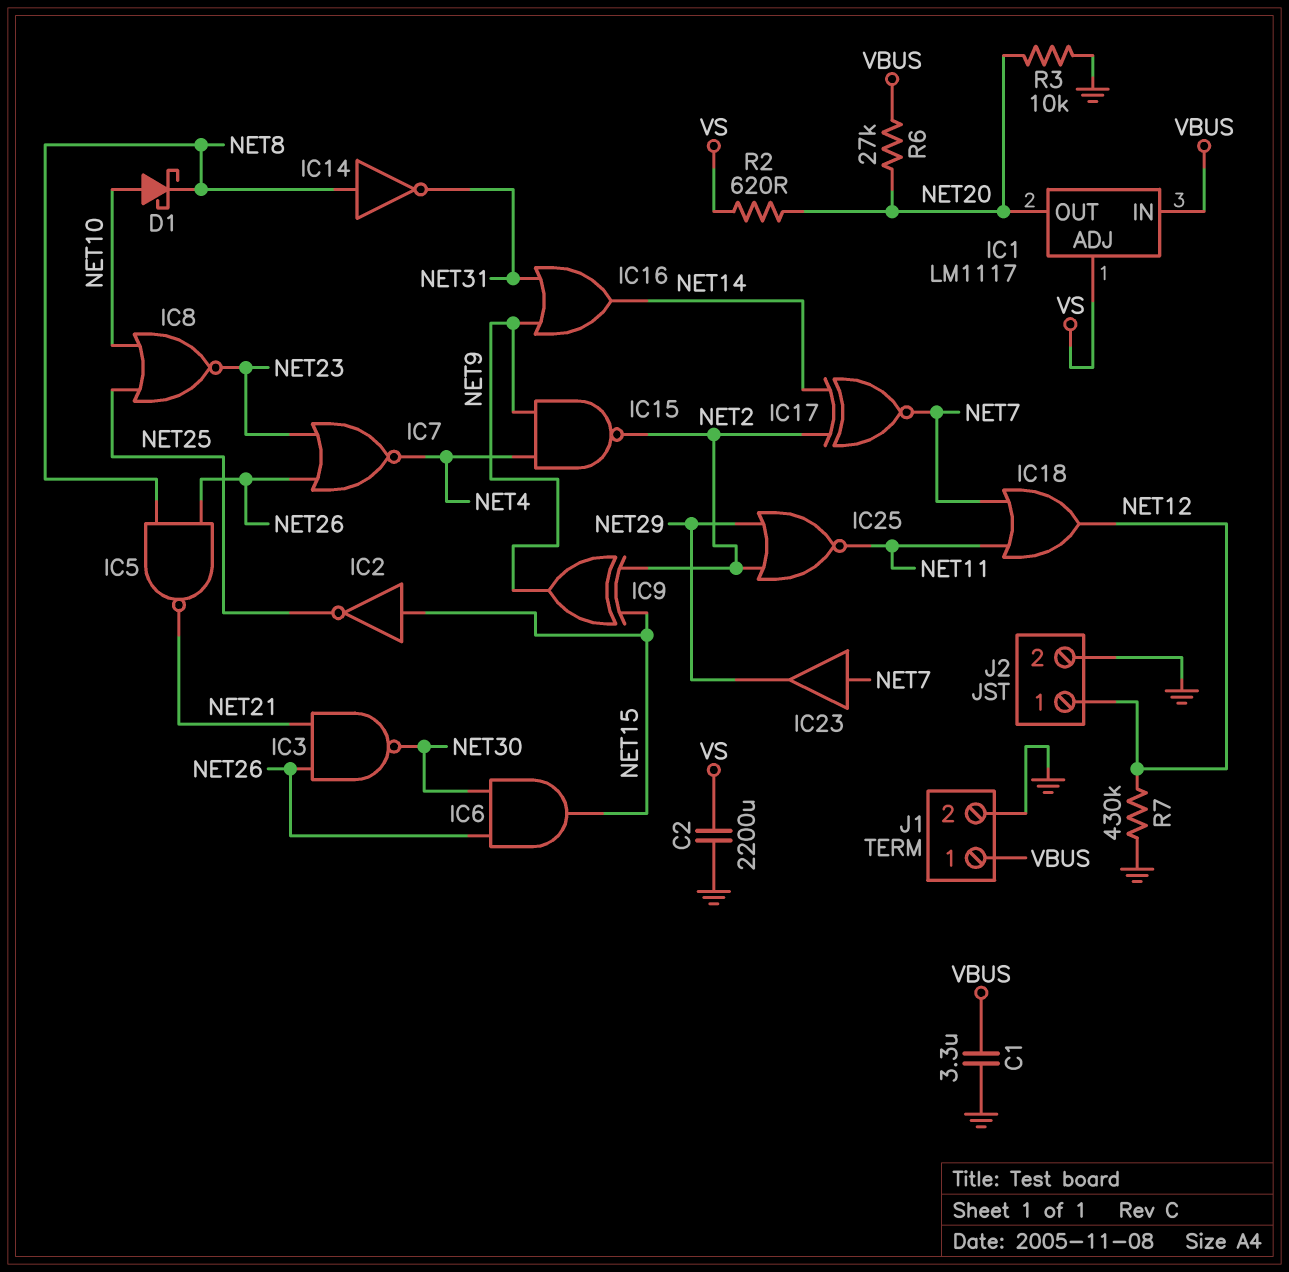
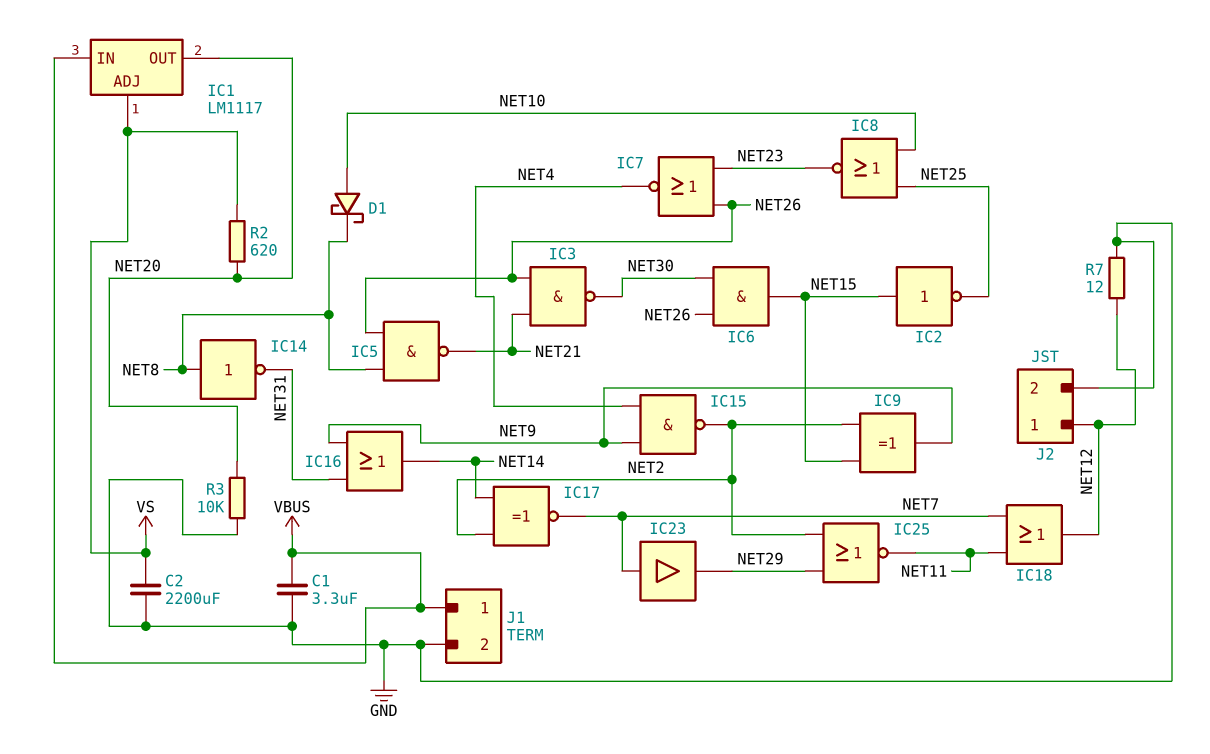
R6: 27k (NET20, VBUS) -> none
R7: 430k (GND, NET12) -> 12 (GND, NET12)

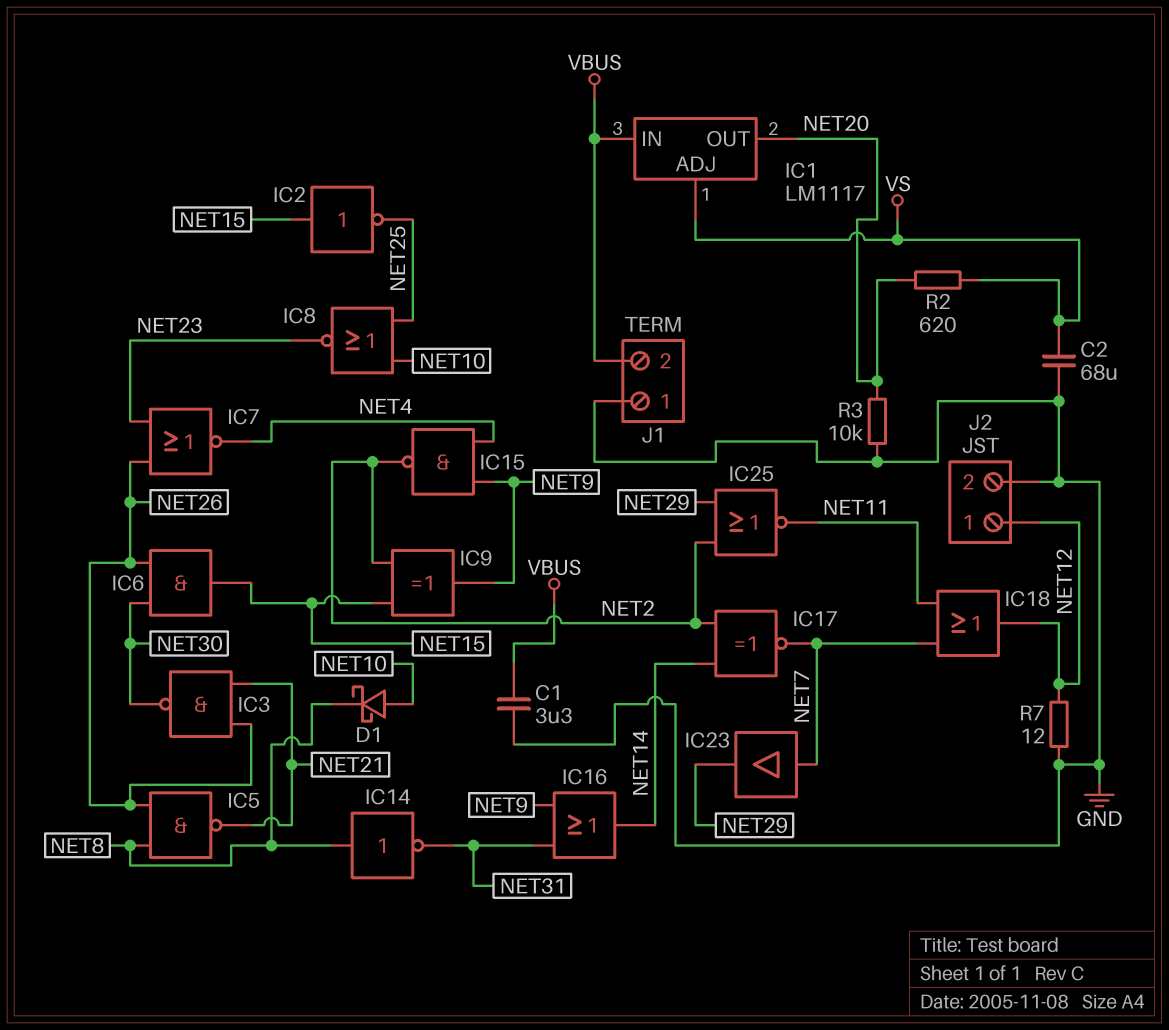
C2: 2200uF (GND, VS) -> 68uF (GND, VS)
J1 pin 1: VBUS -> GND
J1 pin 2: GND -> VBUS

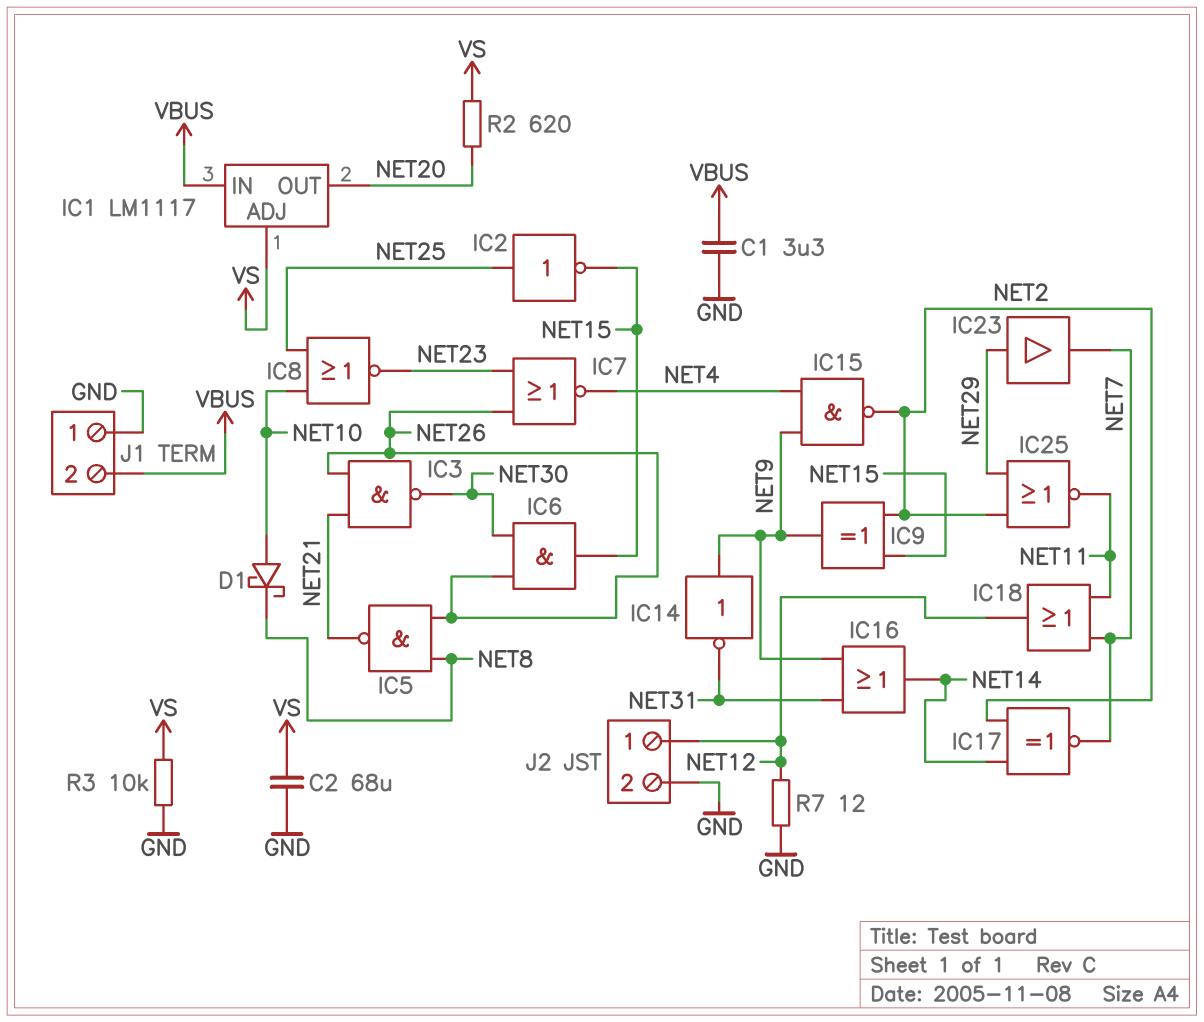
IC2: NOT (in NET15, out NET25) -> NOT (in NET25, out NET15)
IC14: NOT (in NET8, out NET31) -> NOT (in NET9, out NET31)
IC23: buffer (in NET7, out NET29) -> buffer (in NET29, out NET7)
R3: 10k (GND, NET20) -> 10k (GND, VS)

